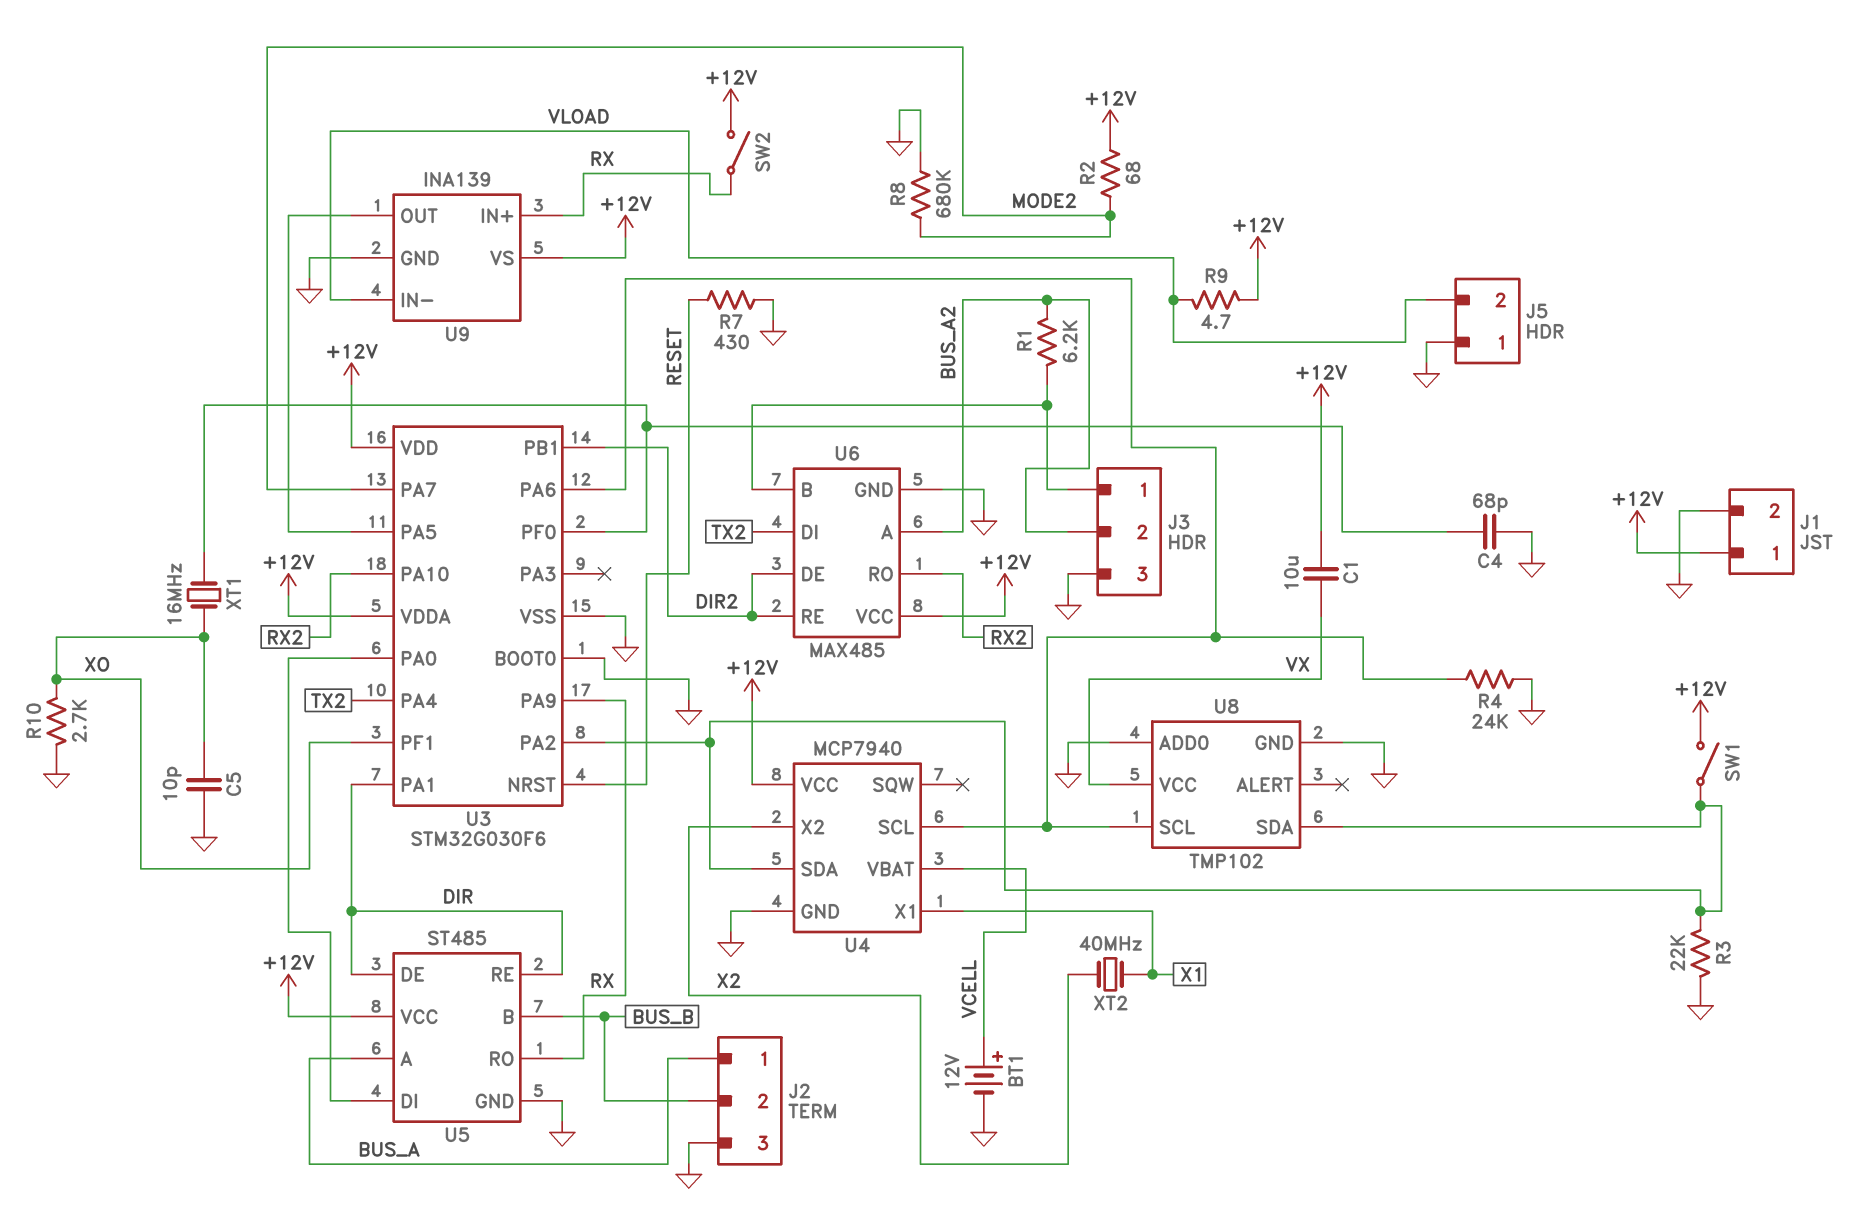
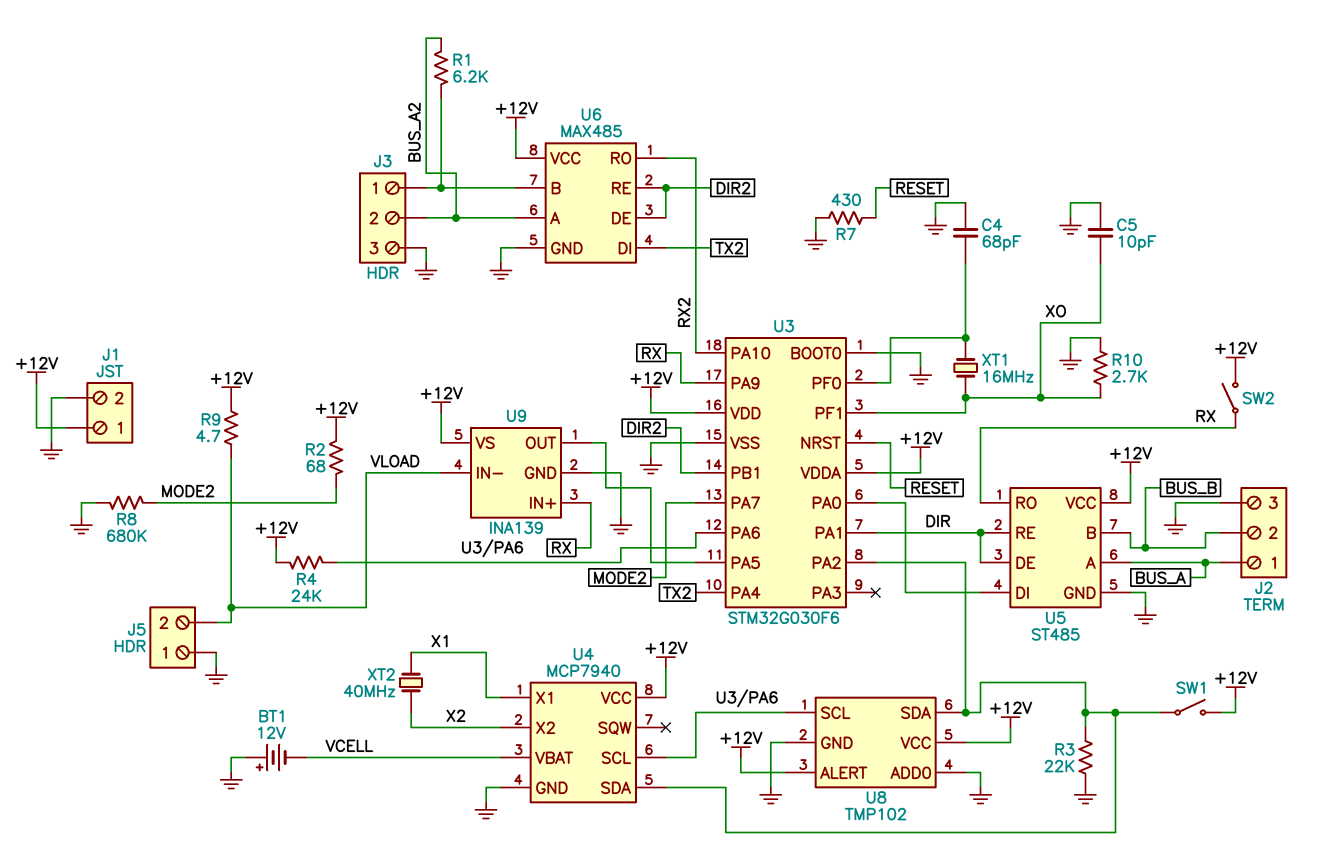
BT1: 12V (plus VCELL, minus GND) -> 12V (plus GND, minus VCELL)
C1: 10uF (+12V, VX) -> none
R4: 24k (GND, U3/PA6) -> 24k (+12V, U3/PA6)
U8 pin ALERT: none -> +12V
U8 pin VCC: VX -> +12V

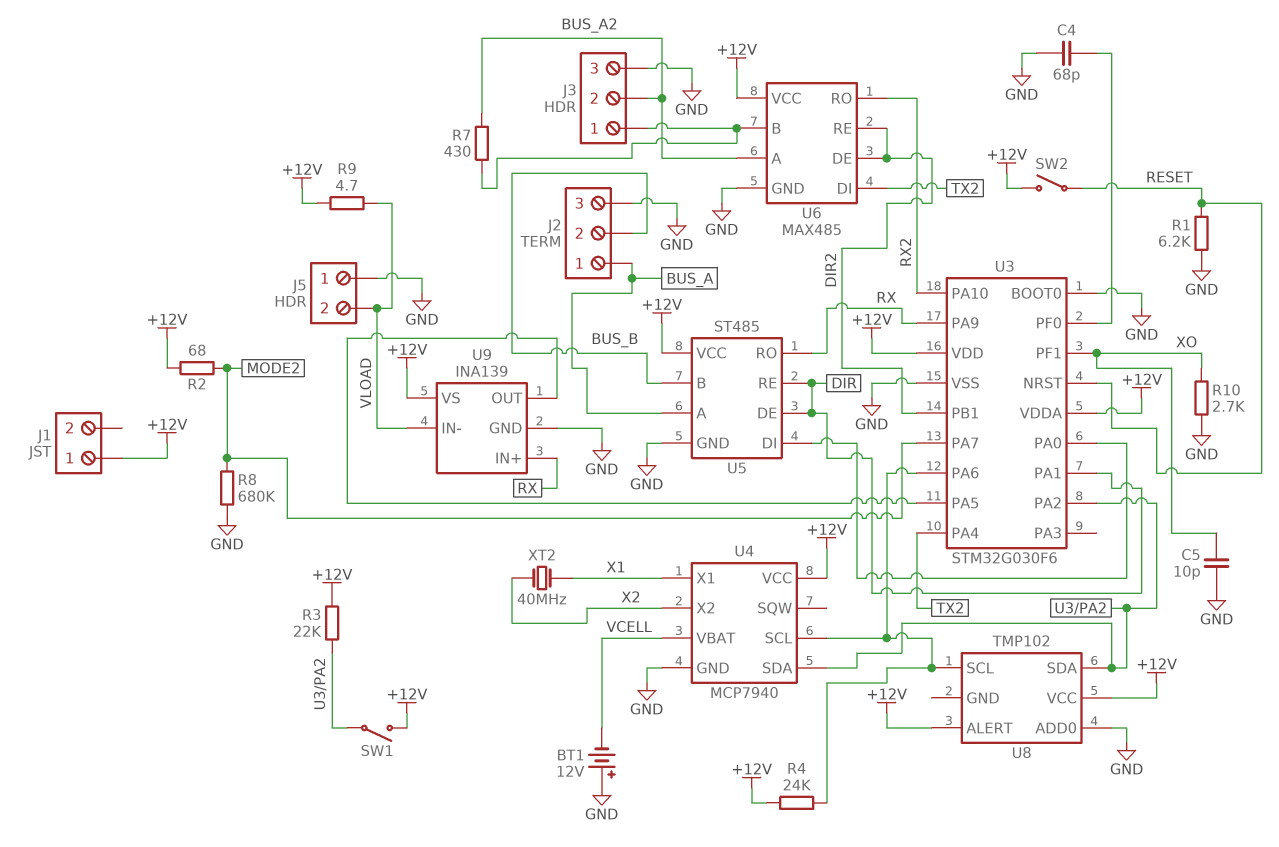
J1 pin 2: GND -> none
R1: 6.2k (BUS_A2, J3/1) -> 6.2k (GND, RESET)
R3: 22k (GND, U3/PA2) -> 22k (+12V, U3/PA2)
R7: 430 (GND, RESET) -> 430 (BUS_A2, J3/1)
SW2: switch (+12V, RX) -> switch (+12V, RESET)
U8 pin GND: GND -> none
XT1: 16MHz (U3/PF0, XO) -> none

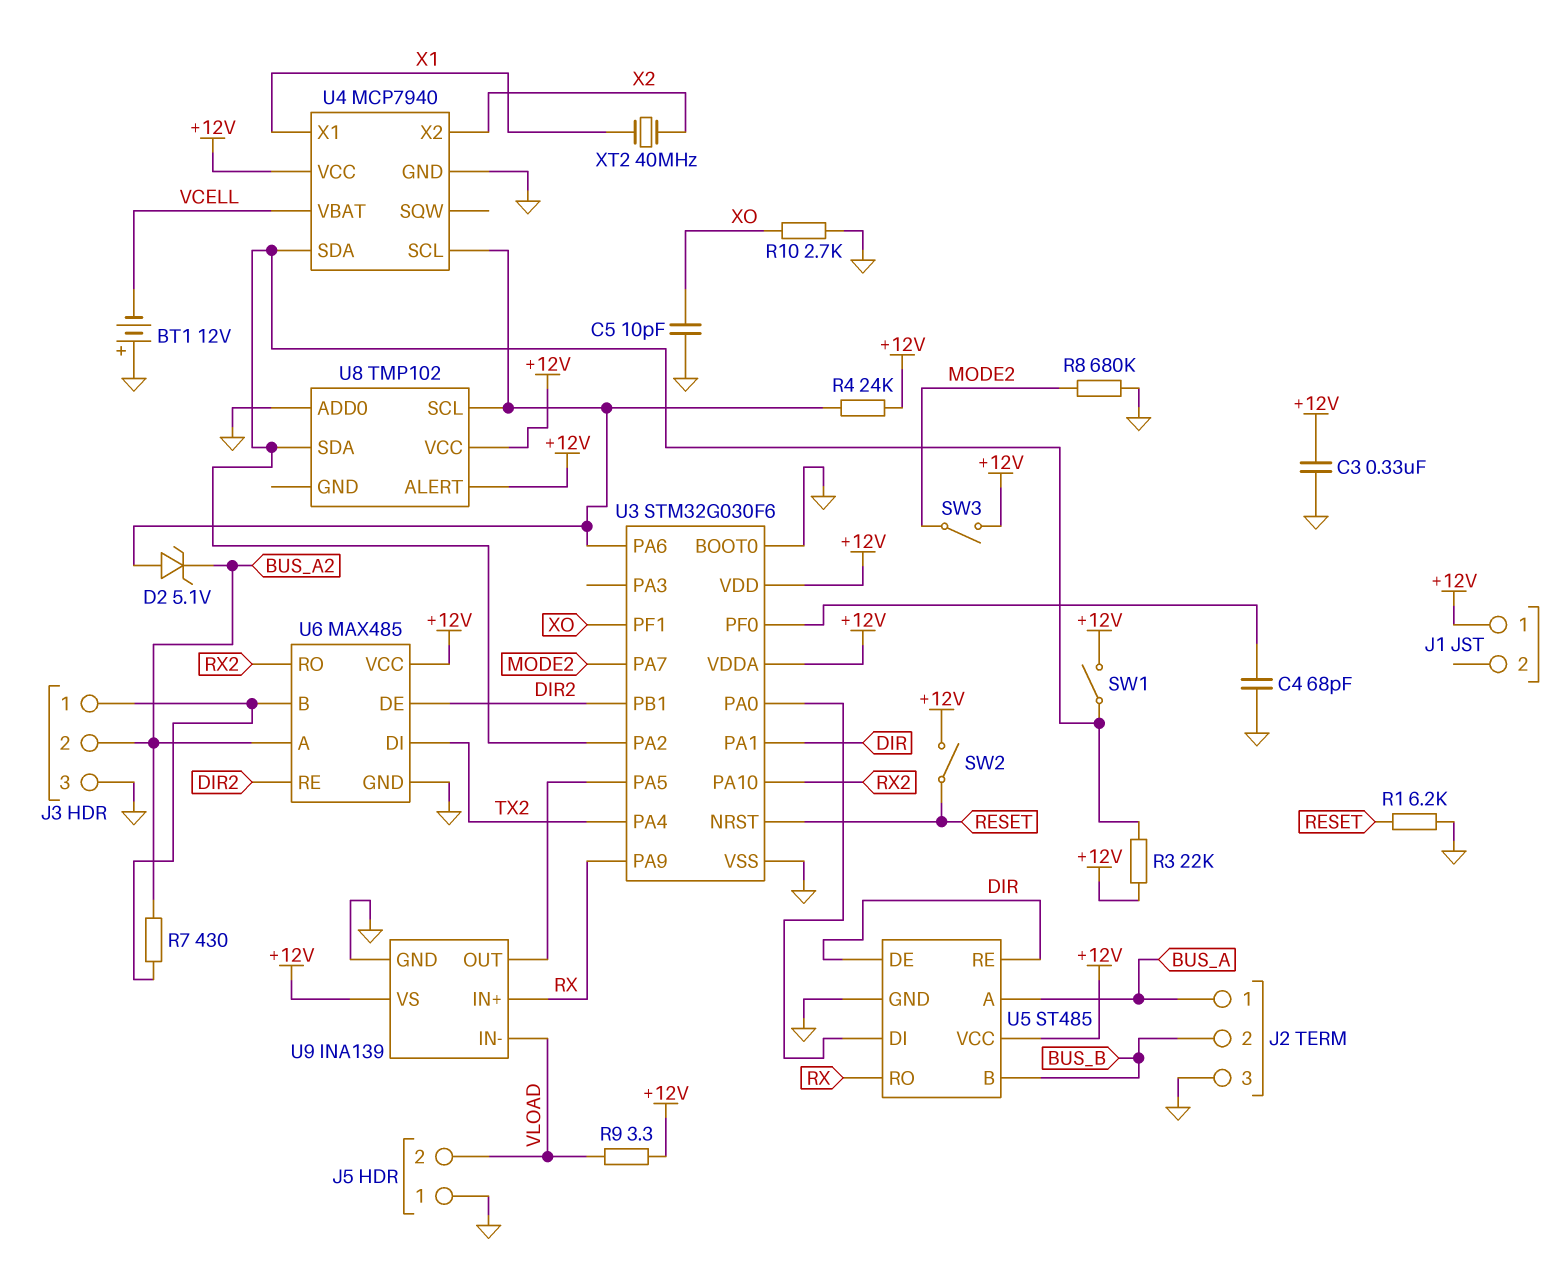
C3: none -> 330nF (+12V, GND)
D2: none -> zener 5.1V (A U3/PA6, K BUS_A2)
R2: 68 (+12V, MODE2) -> none
R9: 4.7 (+12V, VLOAD) -> 3.3 (+12V, VLOAD)
SW3: none -> switch (+12V, MODE2)

